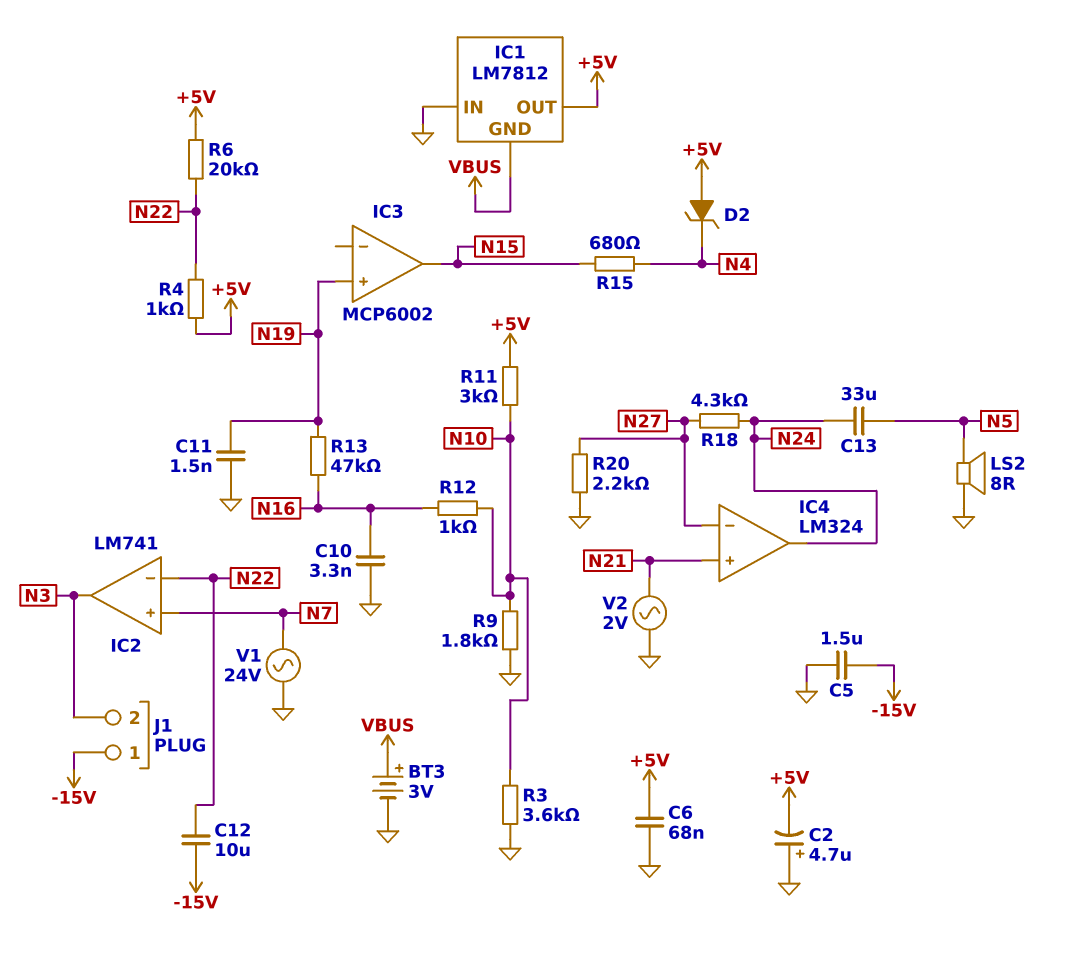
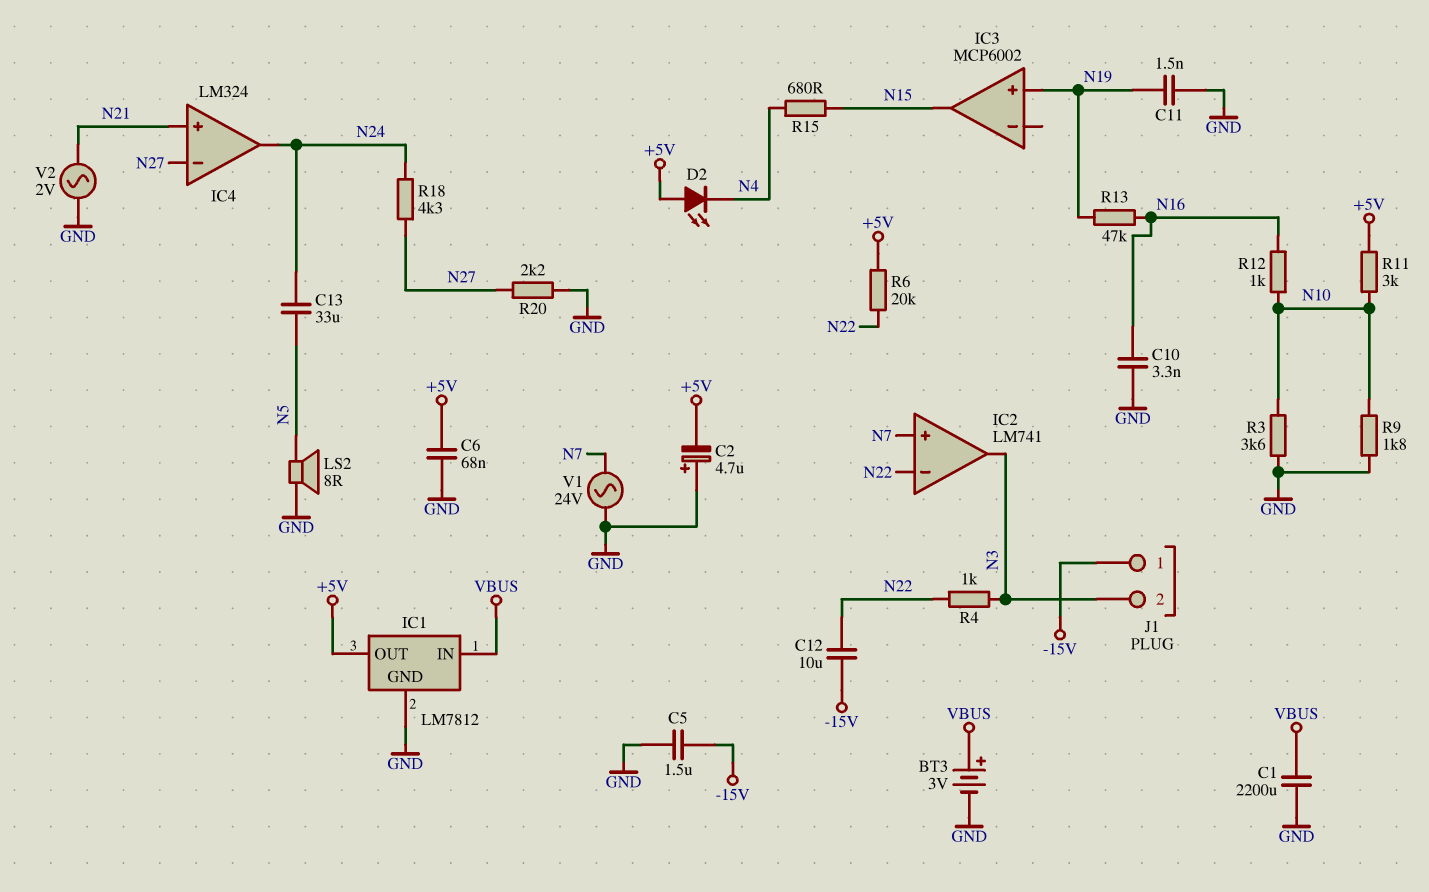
C1: none -> 2200uF (GND, VBUS)
D2: zener (A +5V, K N4) -> LED (A +5V, K N4)
IC1 pin GND: VBUS -> GND
IC1 pin IN: GND -> VBUS
R4: 1k (+5V, N22) -> 1k (N3, N22)

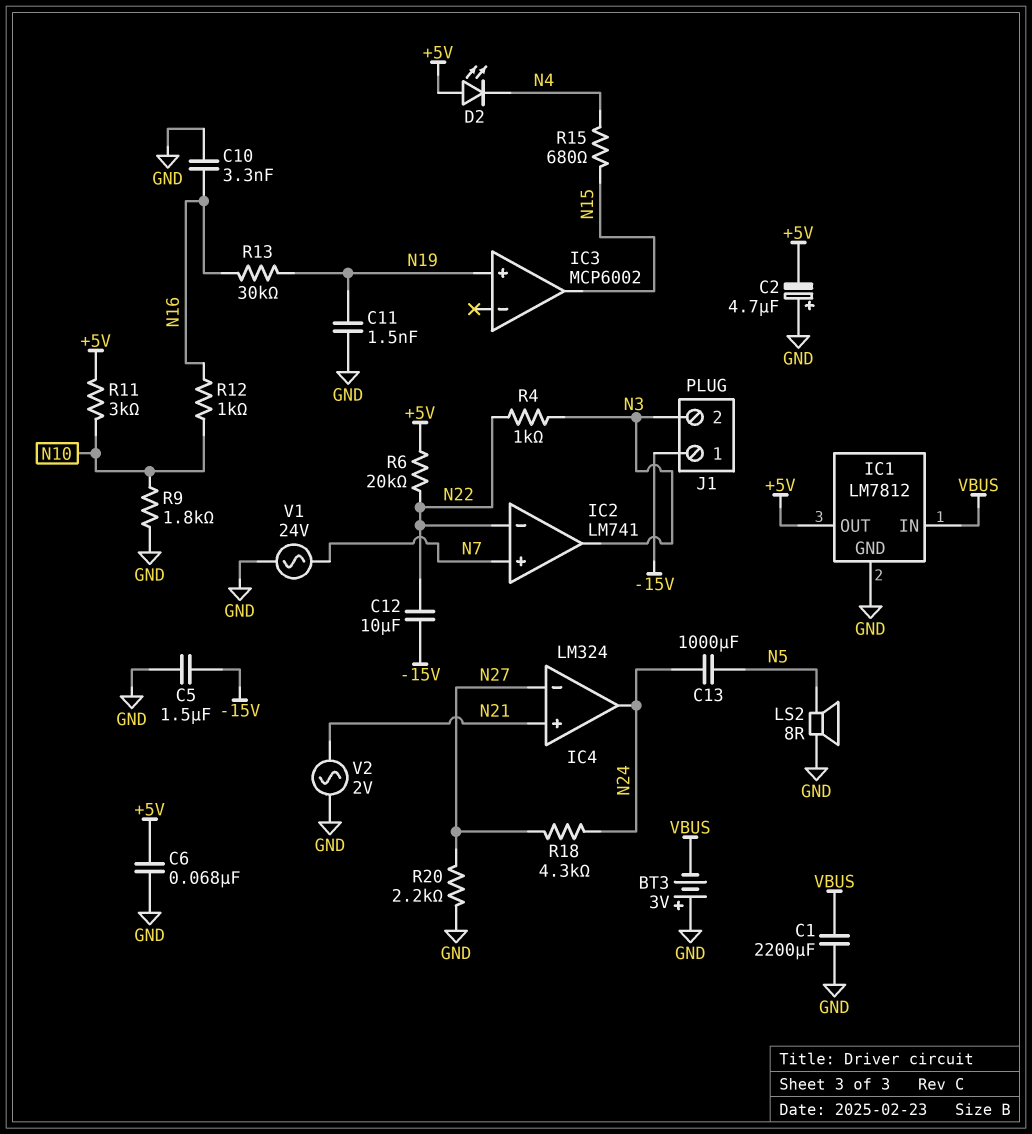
BT3: 3V (plus VBUS, minus GND) -> 3V (plus GND, minus VBUS)
C13: 33uF (N5, N24) -> 1000uF (N5, N24)
R3: 3.6k (GND, N10) -> none
R13: 47k (N16, N19) -> 30k (N16, N19)

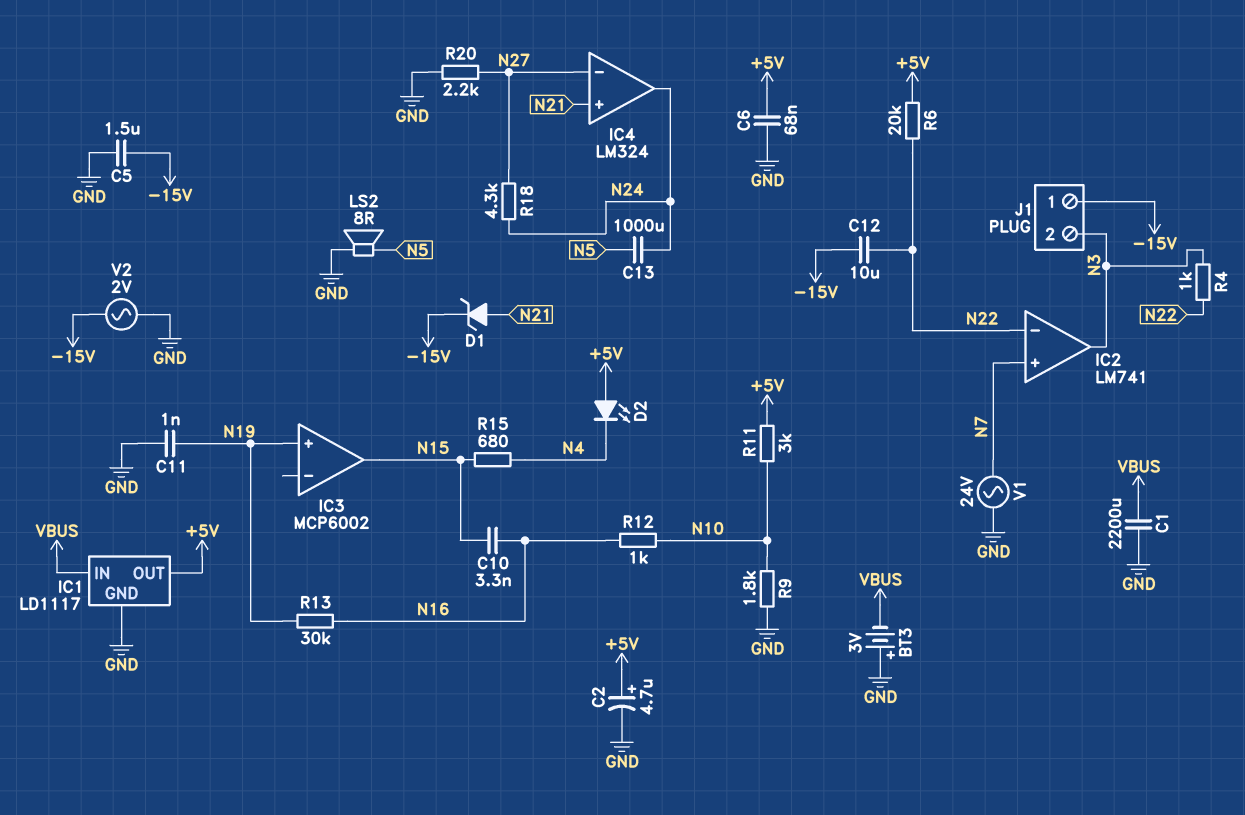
C2: 4.7uF (plus GND, minus +5V) -> 4.7uF (plus +5V, minus GND)
C10: 3.3nF (GND, N16) -> 3.3nF (N15, N16)
C11: 1.5nF (GND, N19) -> 1nF (GND, N19)
D1: none -> zener (A N21, K -15V)
IC1: LM7812 -> LD1117
V2: AC 2V (GND, N21) -> AC 2V (-15V, GND)

